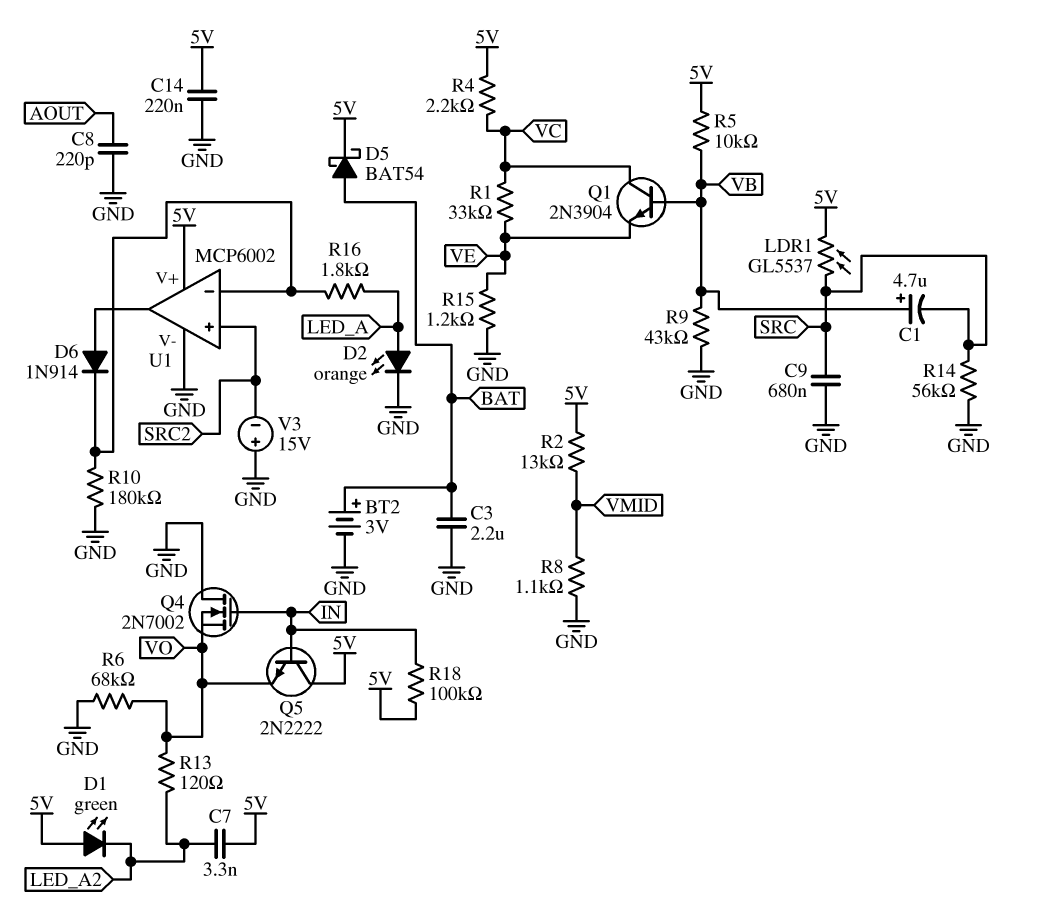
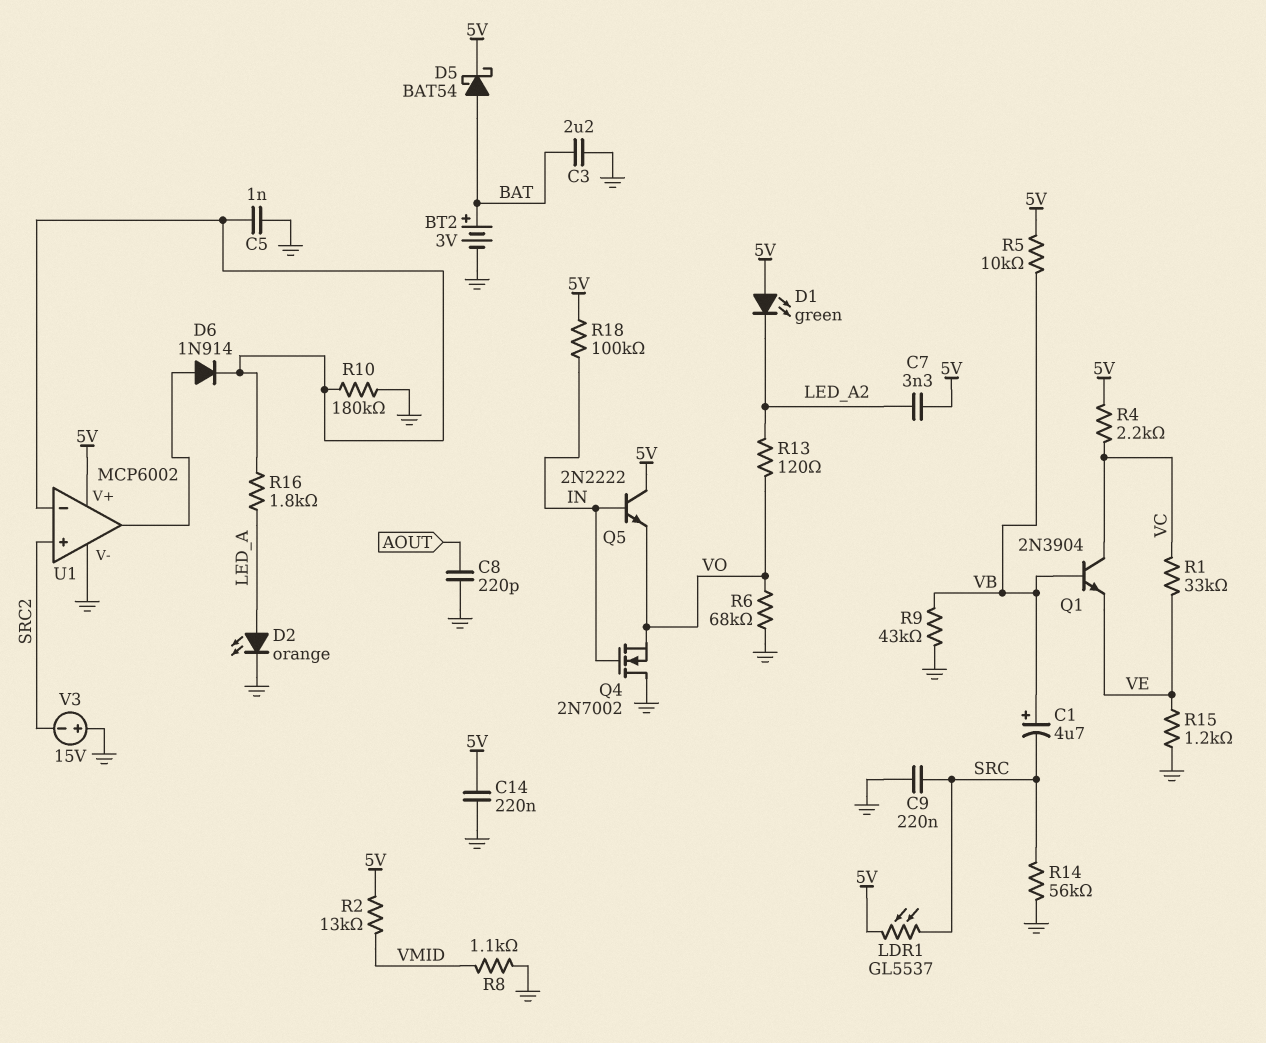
C5: none -> 1nF (GND, U1/in-)
C9: 680nF (GND, SRC) -> 220nF (GND, SRC)

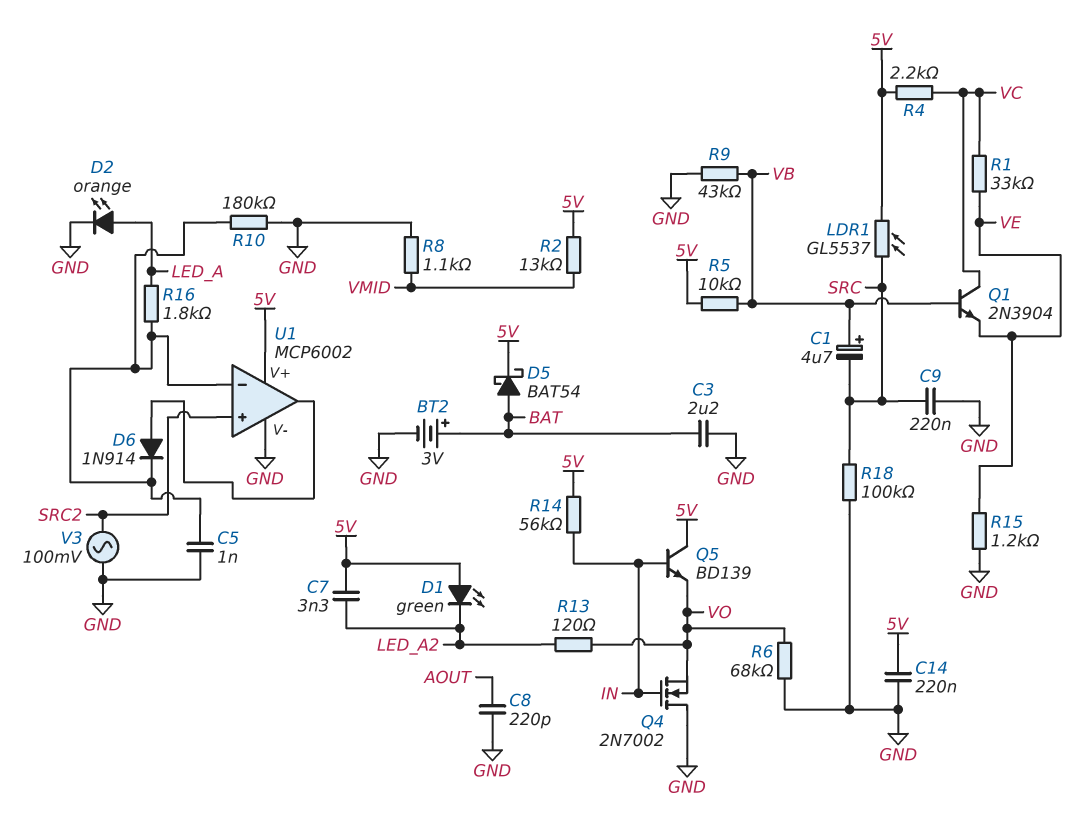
Q5: NPN 2N2222 (B IN, C 5V, E VO) -> NPN BD139 (B IN, C 5V, E VO)
R14: 56k (GND, SRC) -> 56k (5V, IN)
R18: 100k (5V, IN) -> 100k (GND, SRC)
V3: 15V (plus GND, minus SRC2) -> AC 100mV (GND, SRC2)

